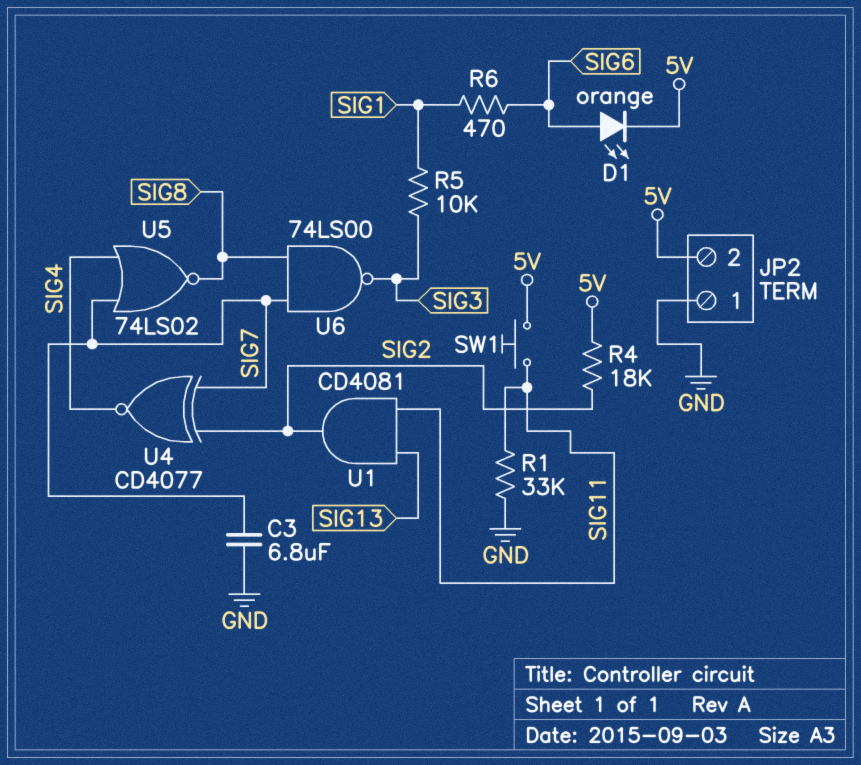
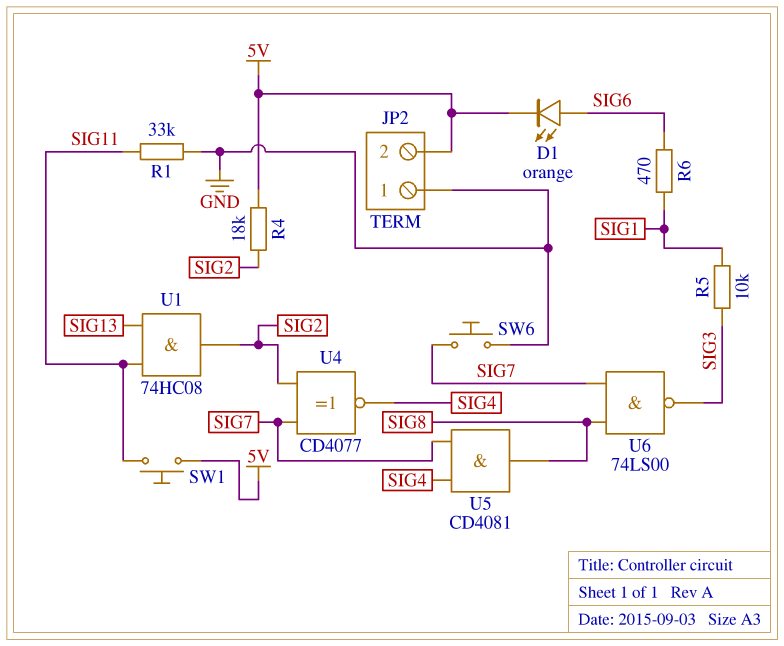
C3: 6.8uF (GND, SIG7) -> none
SW6: none -> button (GND, SIG7)
U1: AND CD4081 (in SIG11, in SIG13, out SIG2) -> AND 74HC08 (in SIG11, in SIG13, out SIG2)
U5: NOR 74LS02 (in SIG4, in SIG7, out SIG8) -> AND CD4081 (in SIG4, in SIG7, out SIG8)

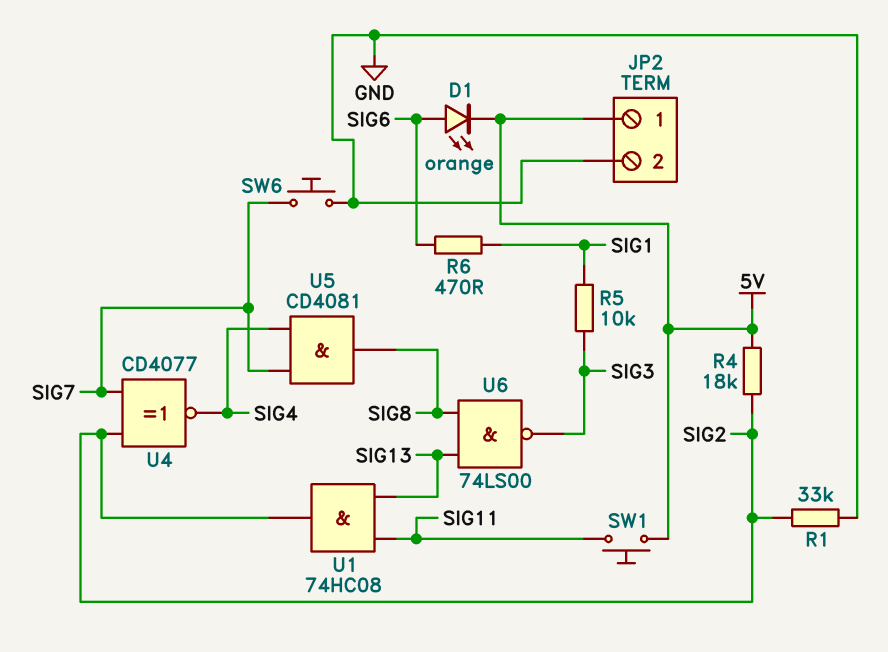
JP2 pin 1: GND -> 5V
JP2 pin 2: 5V -> GND
R1: 33k (GND, SIG11) -> 33k (GND, SIG2)
U6: NAND 74LS00 (in SIG7, in SIG8, out SIG3) -> NAND 74LS00 (in SIG8, in SIG13, out SIG3)

